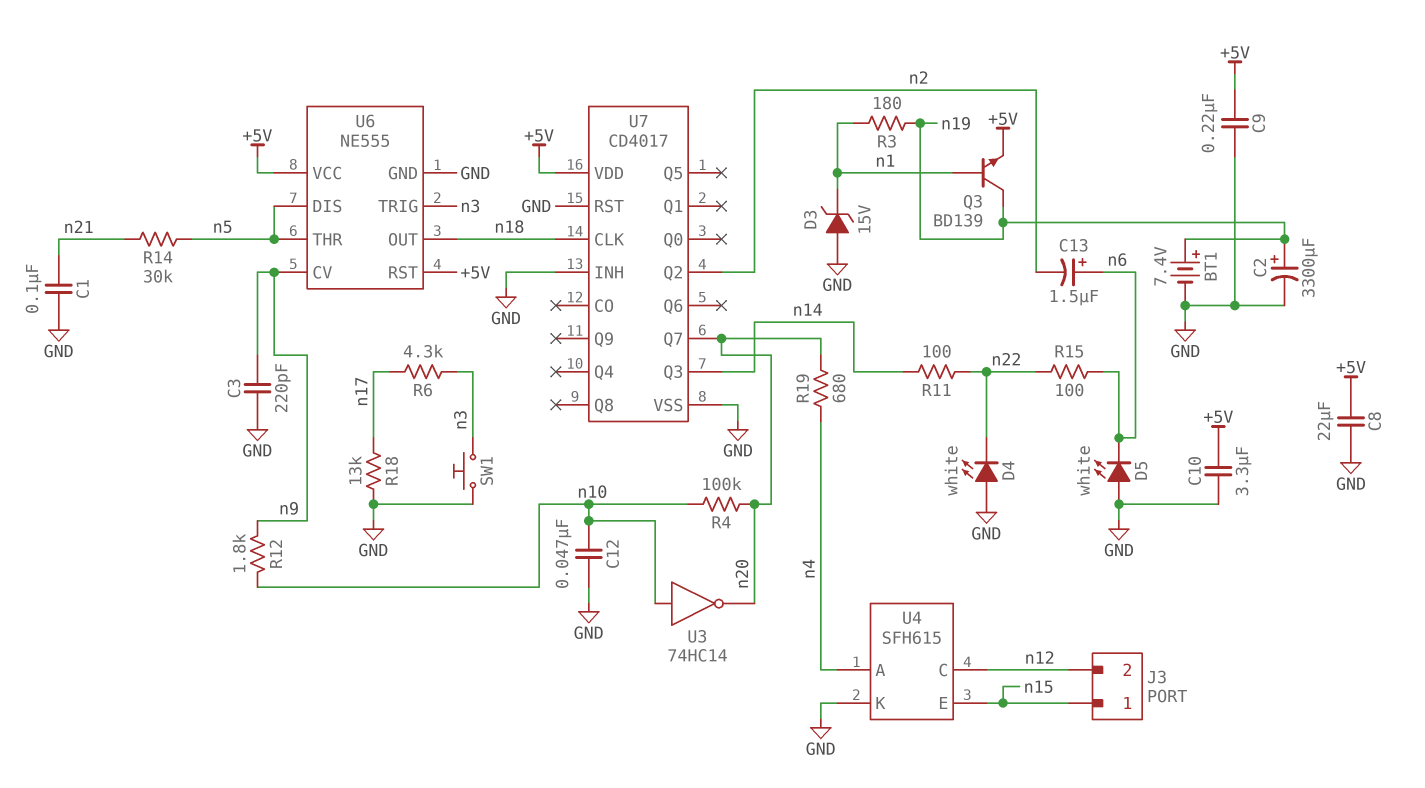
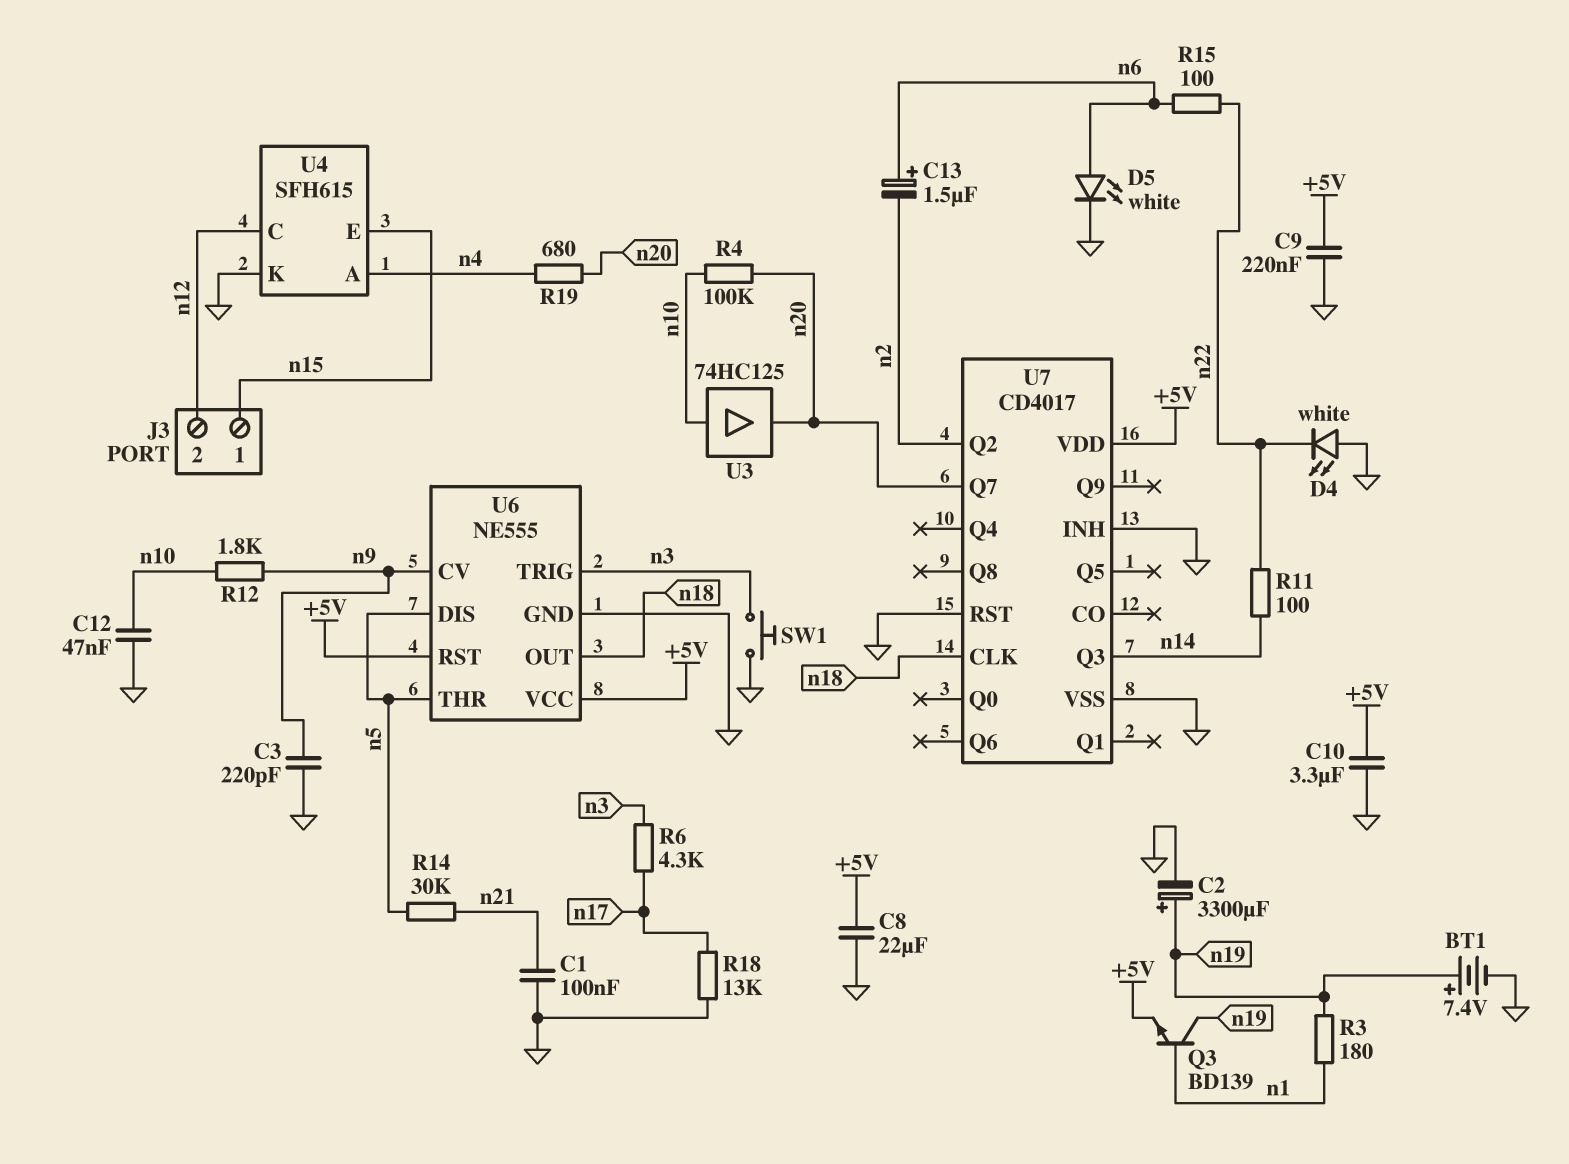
D3: zener 15V (A GND, K n1) -> none
D5: LED white (A GND, K n6) -> LED white (A n6, K GND)
U3: NOT 74HC14 (in n10, out n20) -> buffer 74HC125 (in n10, out n20)

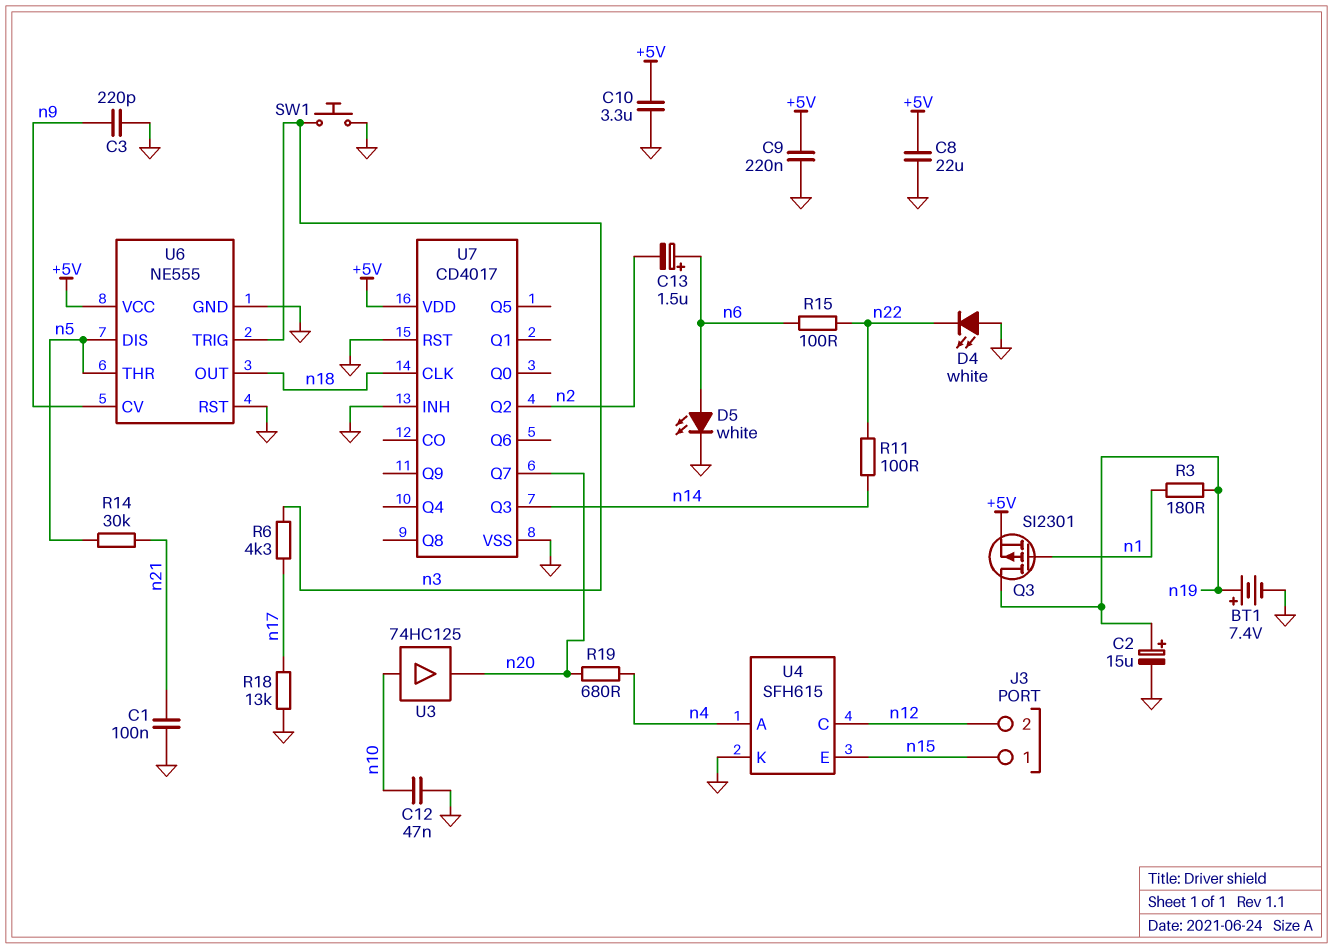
C2: 3300uF (plus n19, minus GND) -> 15uF (plus n19, minus GND)
Q3: NPN BD139 (B n1, C n19, E +5V) -> PMOS SI2301 (G n1, D n19, S +5V)
R4: 100k (n10, n20) -> none
R12: 1.8k (n9, n10) -> none
U6 pin RST: +5V -> GND

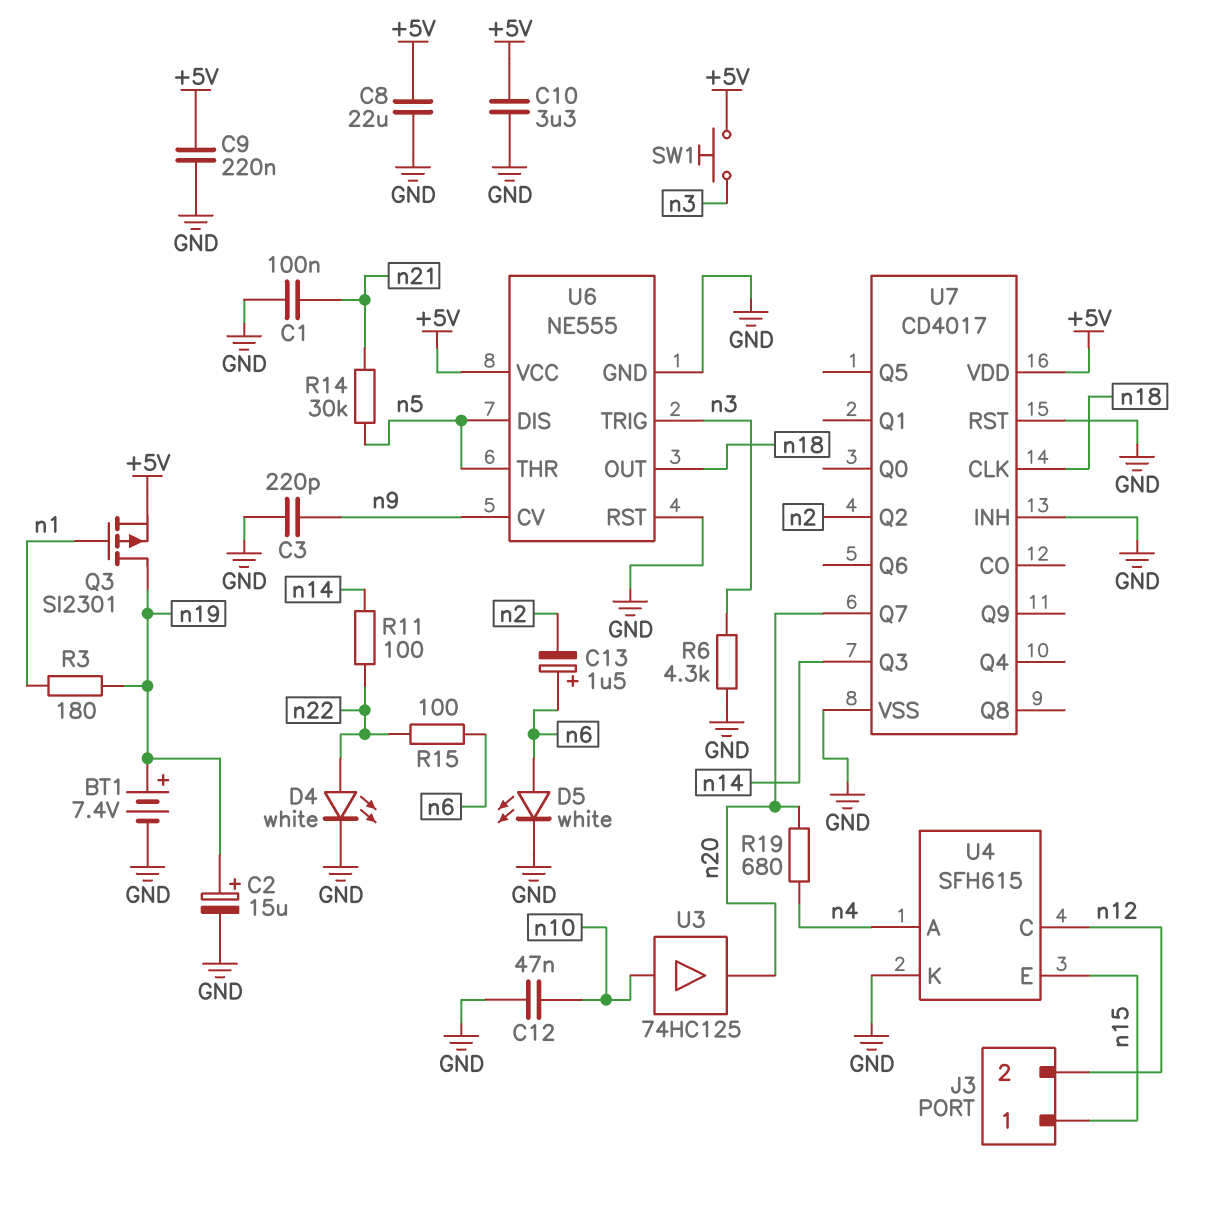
D4: LED white (A GND, K n22) -> LED white (A n22, K GND)
R6: 4.3k (n3, n17) -> 4.3k (GND, n3)
R18: 13k (GND, n17) -> none
SW1: button (GND, n3) -> button (+5V, n3)

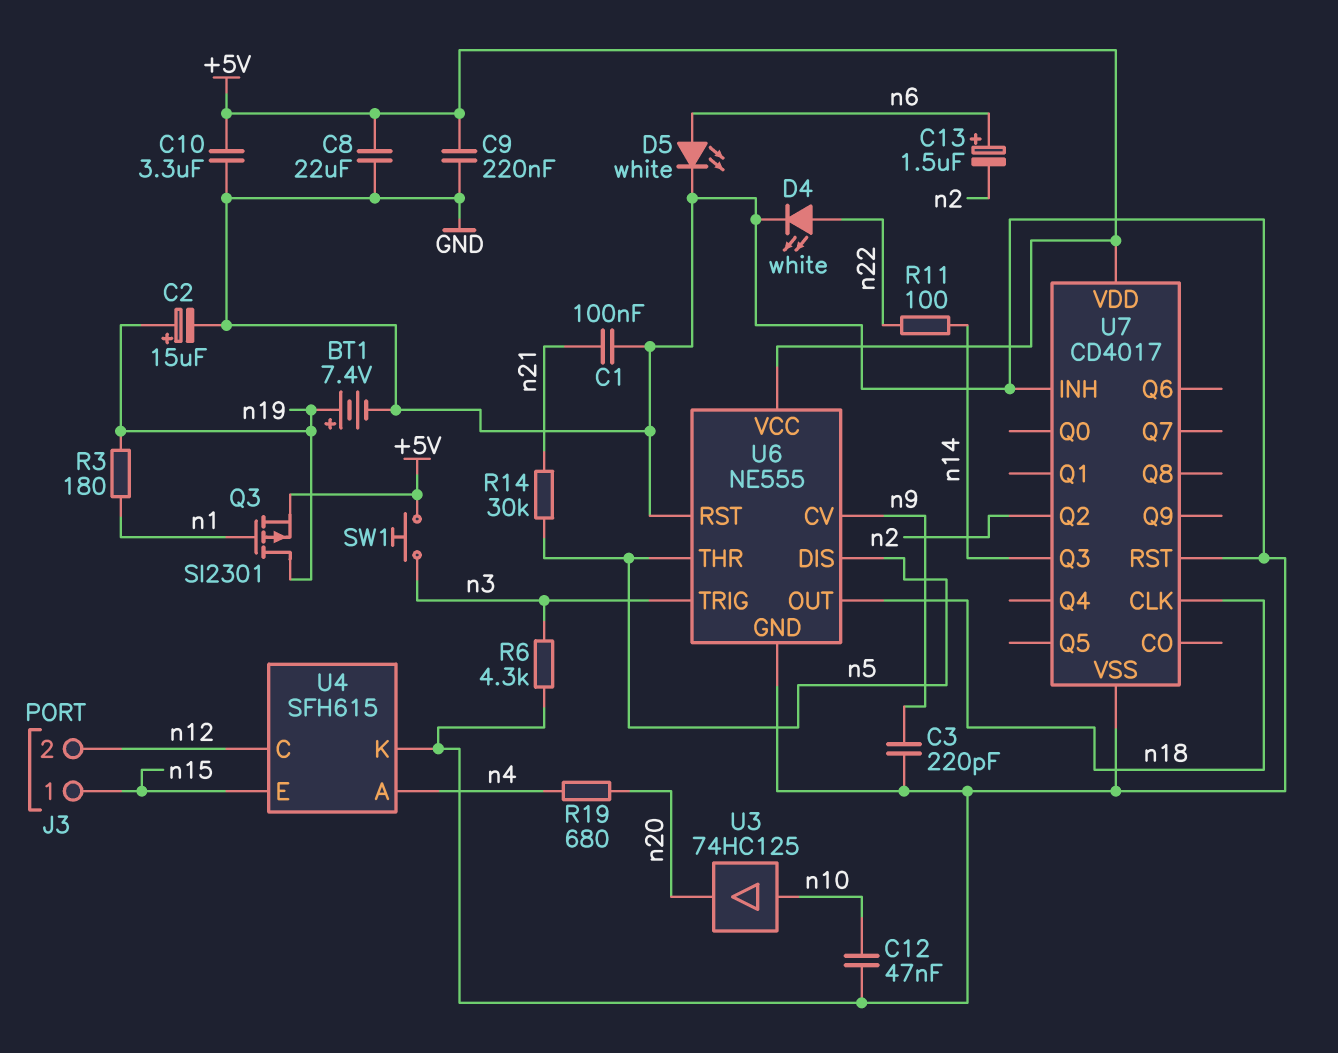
R15: 100 (n6, n22) -> none
U7 pin Q7: n20 -> none

